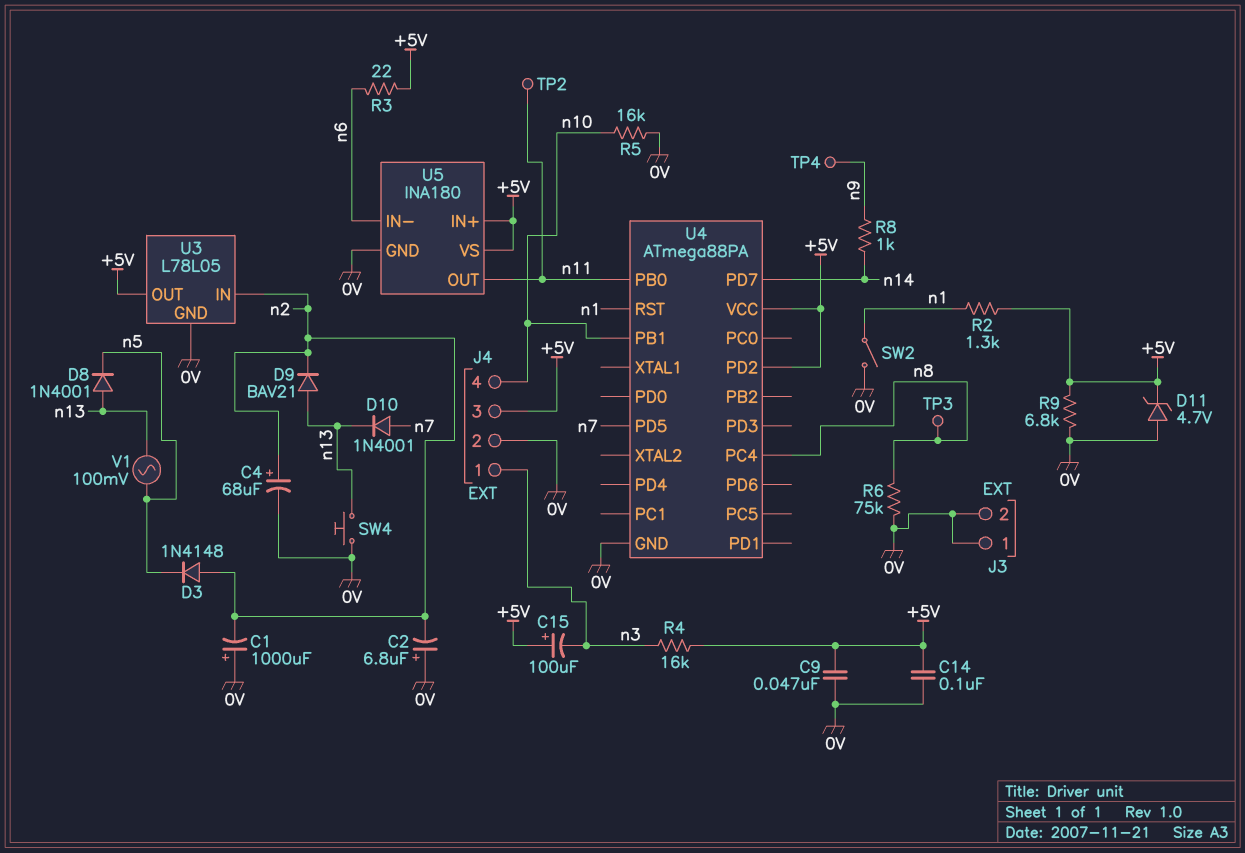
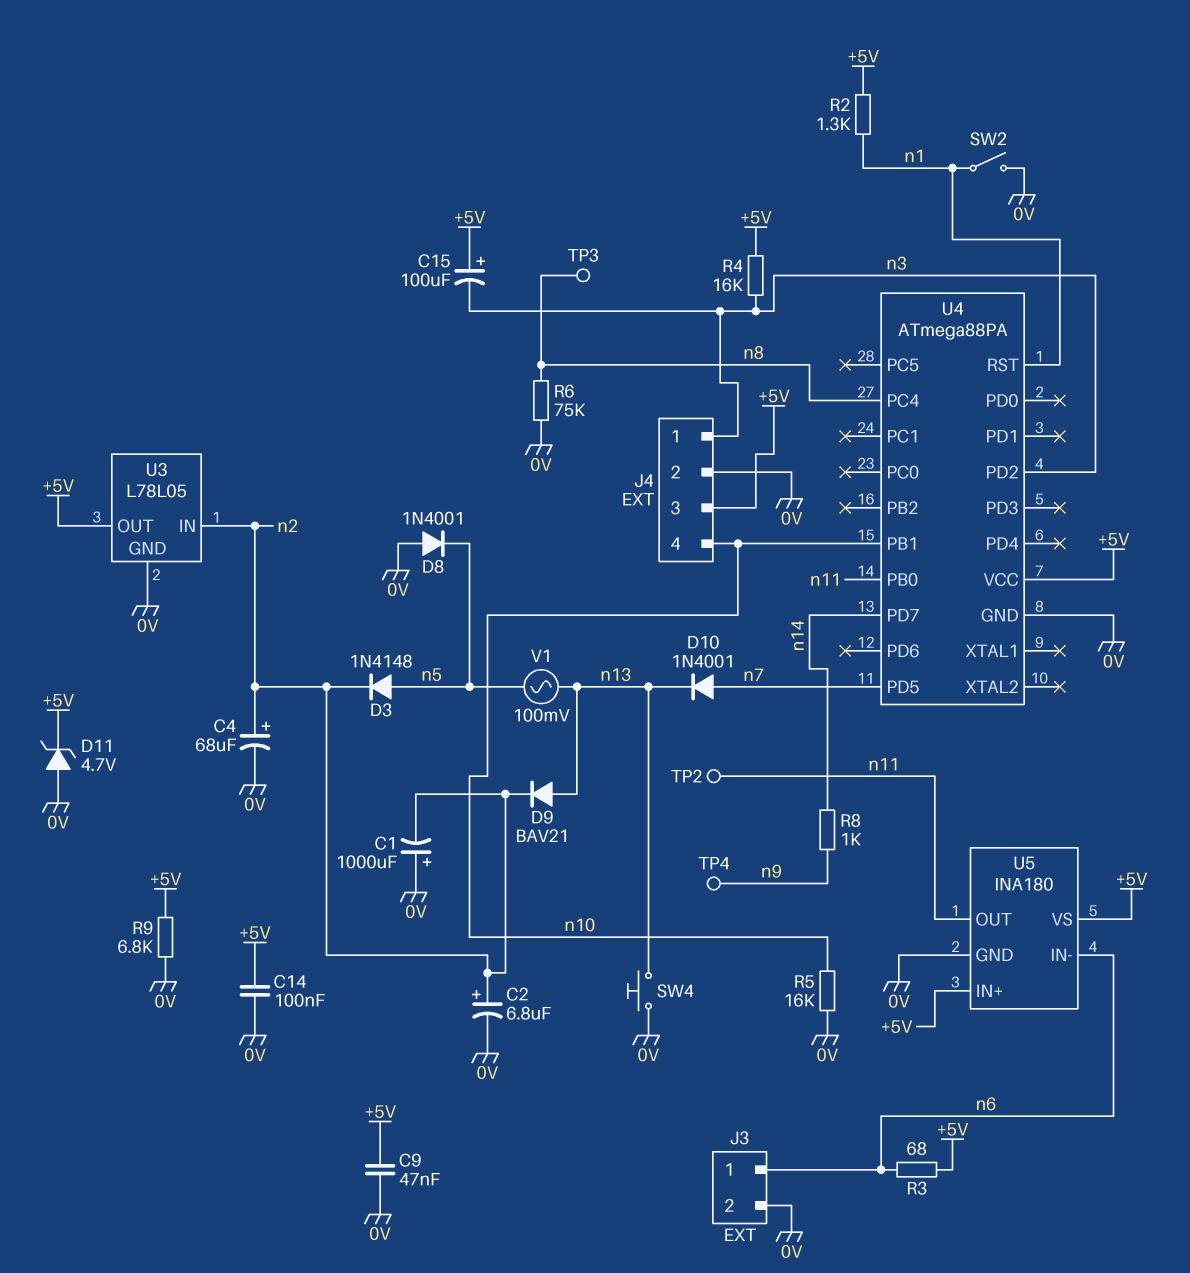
C2: 6.8uF (plus 0V, minus n2) -> 6.8uF (plus n2, minus 0V)
D3: diode 1N4148 (A n2, K n5) -> diode 1N4148 (A n5, K n2)
D8: diode 1N4001 (A n13, K n5) -> diode 1N4001 (A 0V, K n5)
J3 pin 1: 0V -> n6
R3: 22 (+5V, n6) -> 68 (+5V, n6)
U4 pin PD2: +5V -> n3

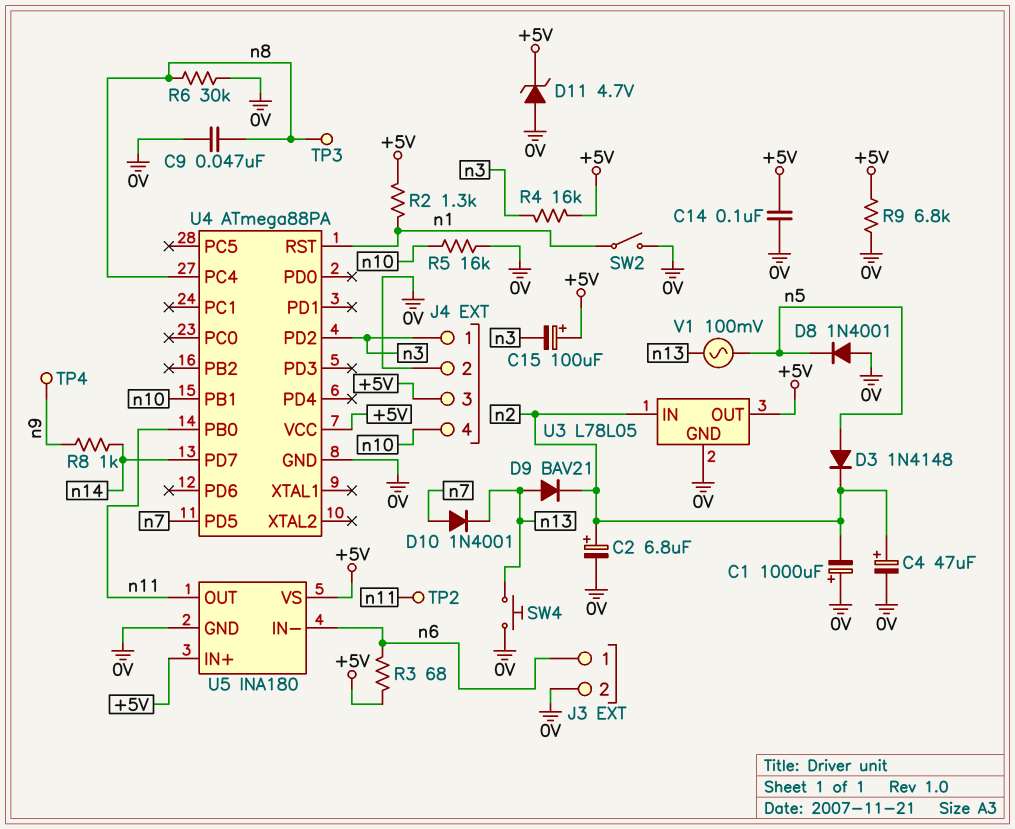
C4: 68uF (plus n2, minus 0V) -> 47uF (plus n2, minus 0V)
C9: 47nF (+5V, 0V) -> 47nF (0V, n8)
R6: 75k (0V, n8) -> 30k (0V, n8)

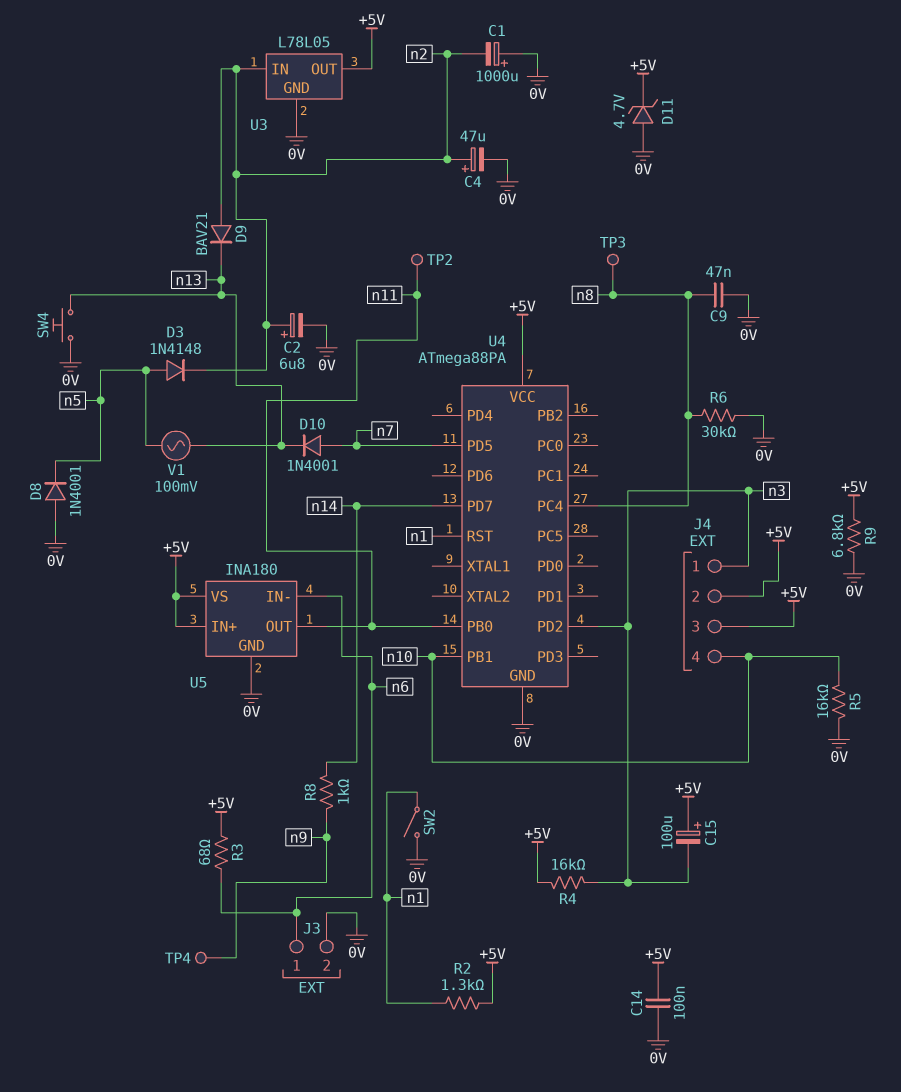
D9: diode BAV21 (A n13, K n2) -> diode BAV21 (A n2, K n13)
J4 pin 2: 0V -> +5V

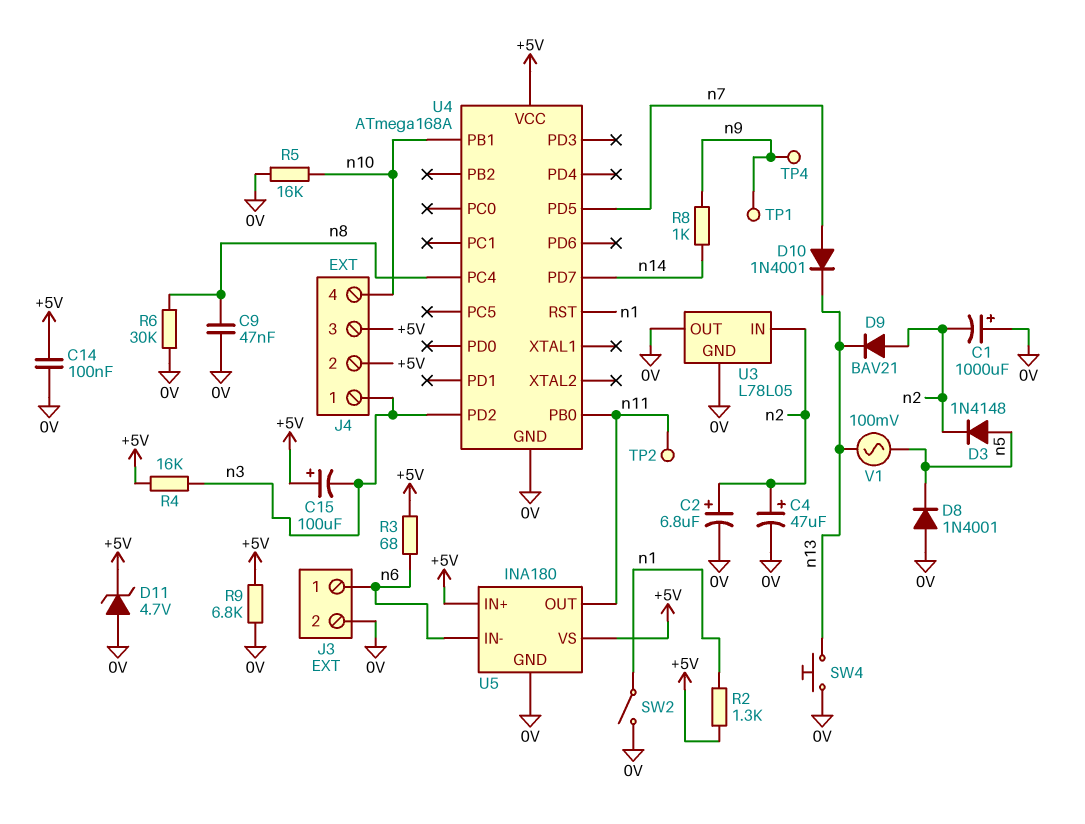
TP1: none -> test point (n9)
TP3: test point (n8) -> none
U3 pin OUT: +5V -> 0V
U4: ATmega88PA -> ATmega168A

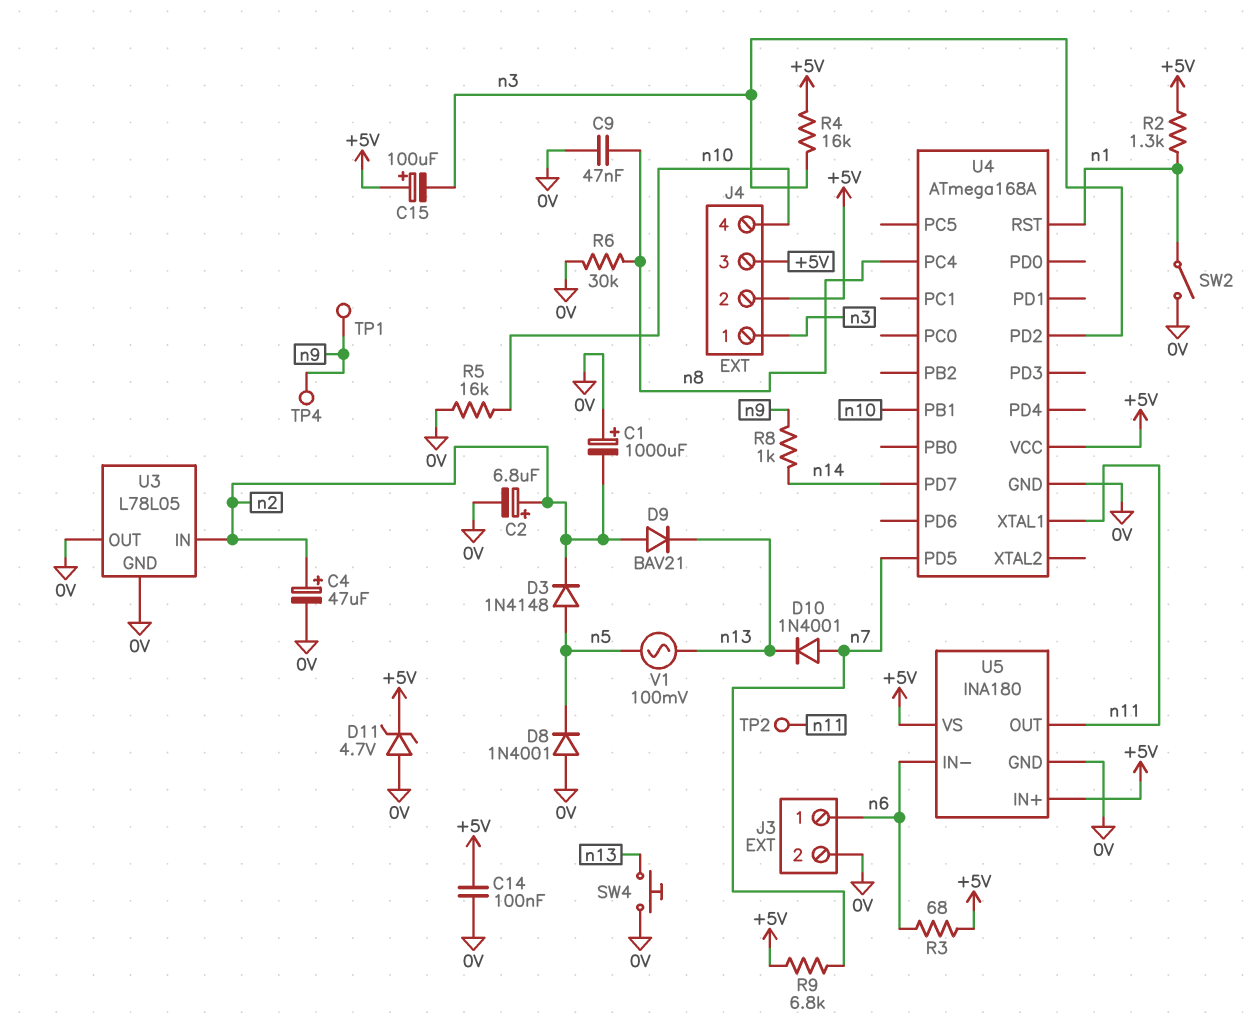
R9: 6.8k (+5V, 0V) -> 6.8k (+5V, n7)
U4 pin PB0: n11 -> none
U4 pin XTAL1: none -> n11

